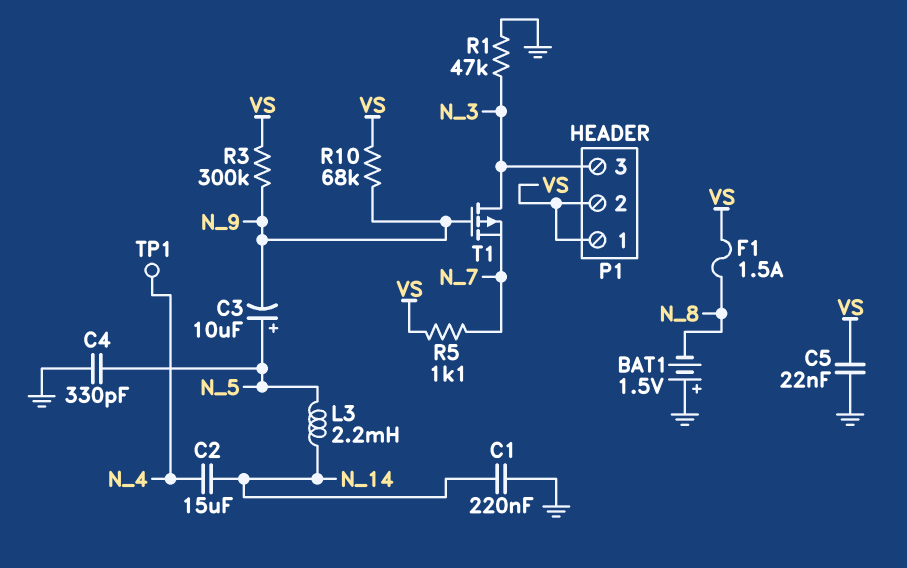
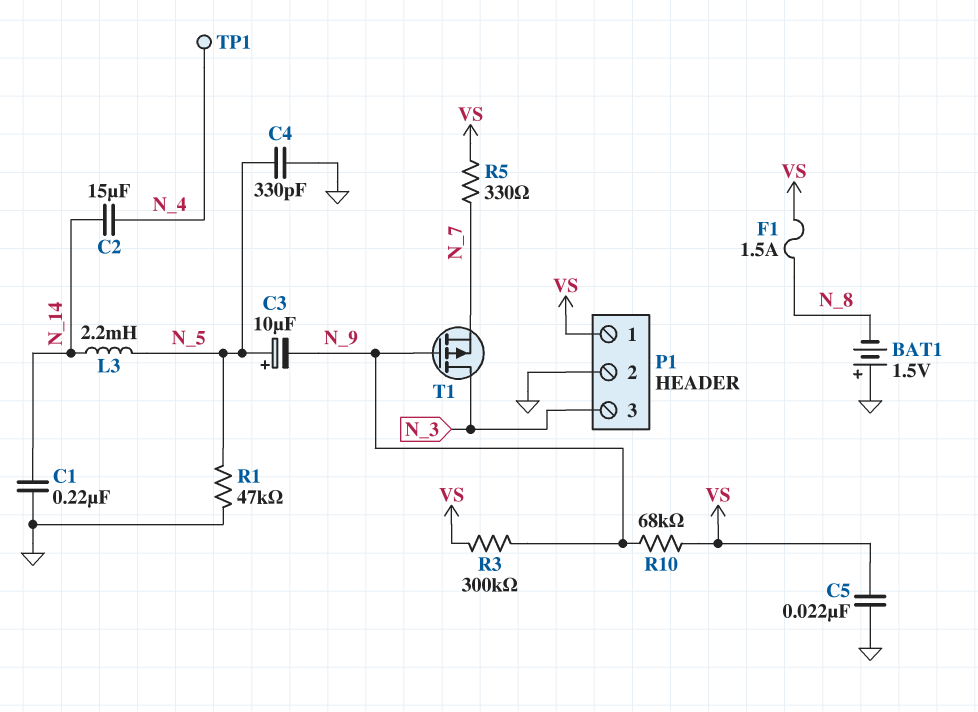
P1 pin 2: VS -> GND
R1: 47k (GND, N_3) -> 47k (GND, N_5)
R5: 1.1k (N_7, VS) -> 330 (N_7, VS)

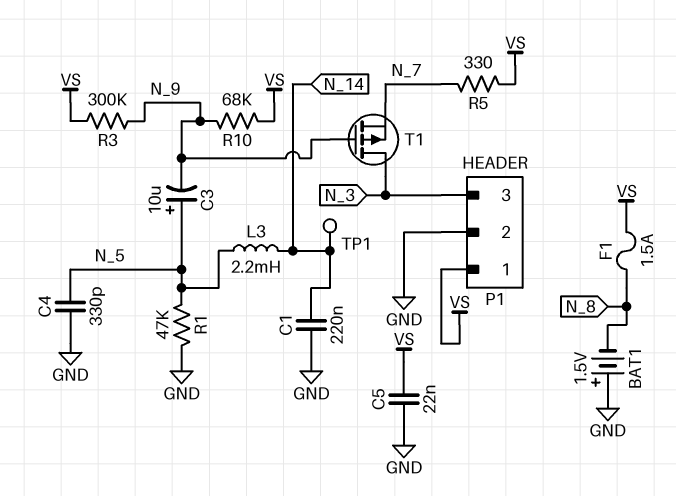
C2: 15uF (N_4, N_14) -> none
TP1: test point (N_4) -> test point (N_14)

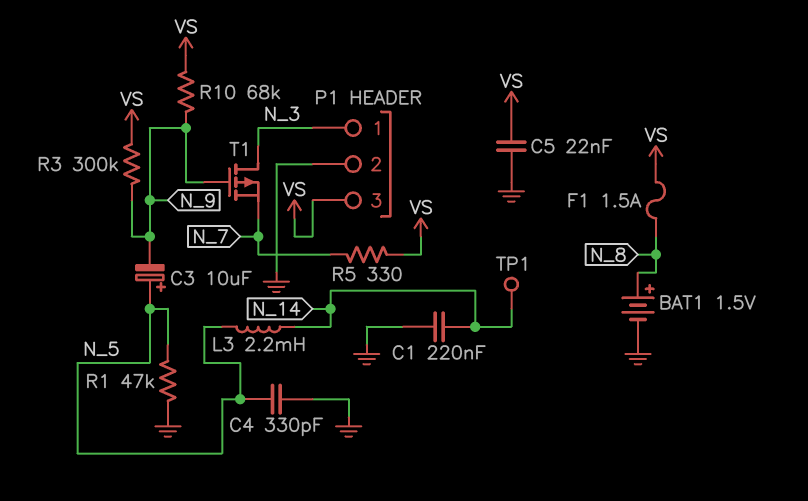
BAT1: 1.5V (plus GND, minus N_8) -> 1.5V (plus N_8, minus GND)
P1 pin 1: VS -> N_3
P1 pin 3: N_3 -> VS

